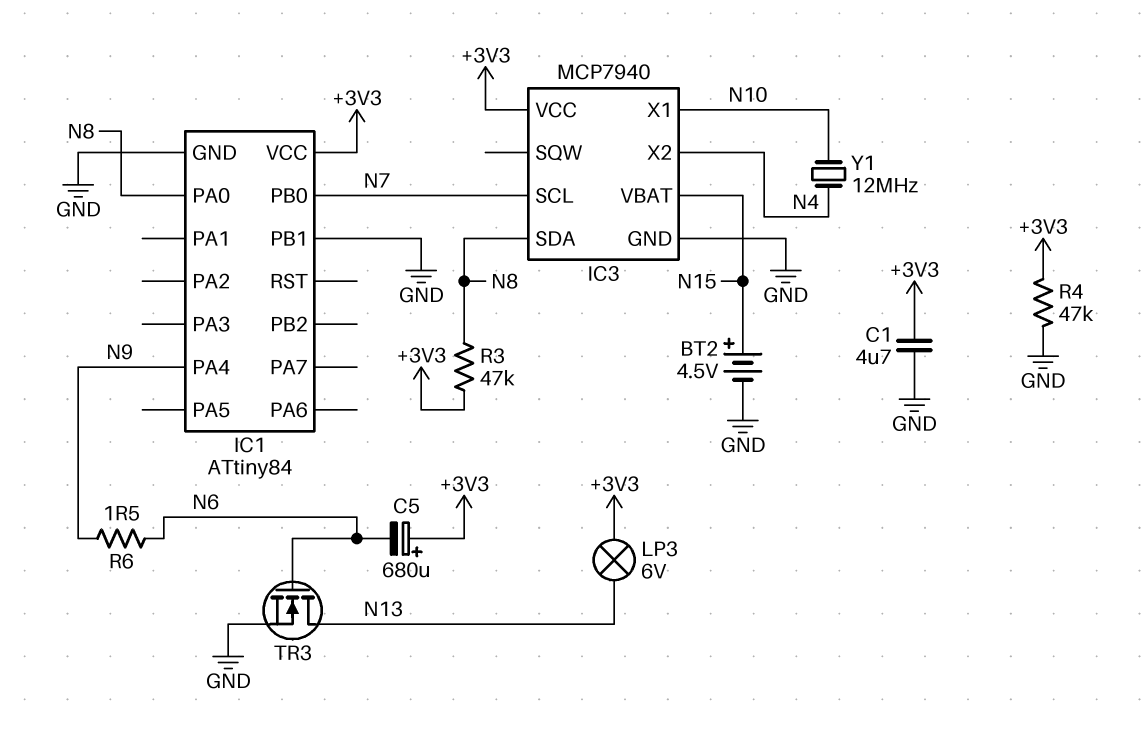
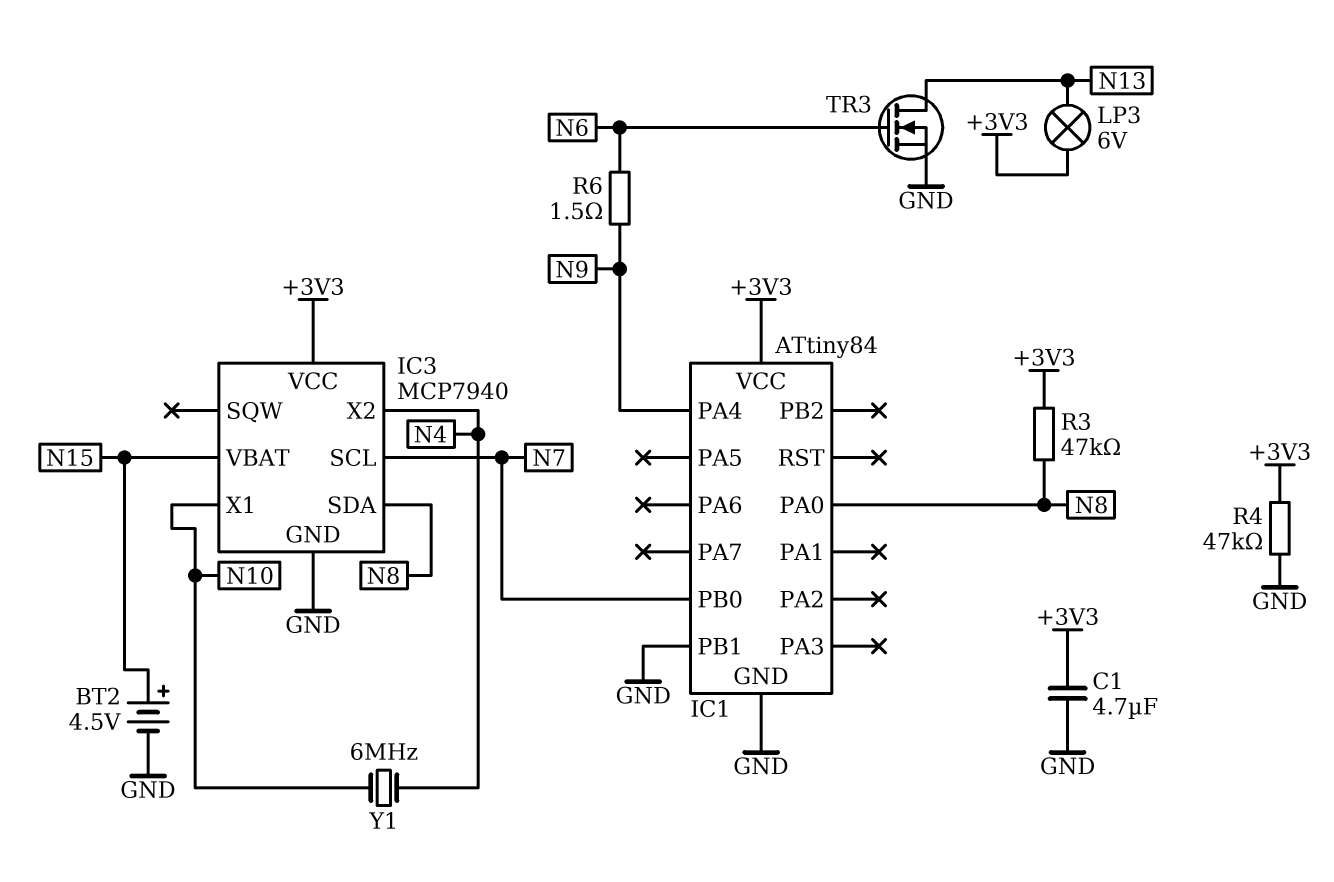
C5: 680uF (plus +3V3, minus N6) -> none
Y1: 12MHz (N4, N10) -> 6MHz (N4, N10)

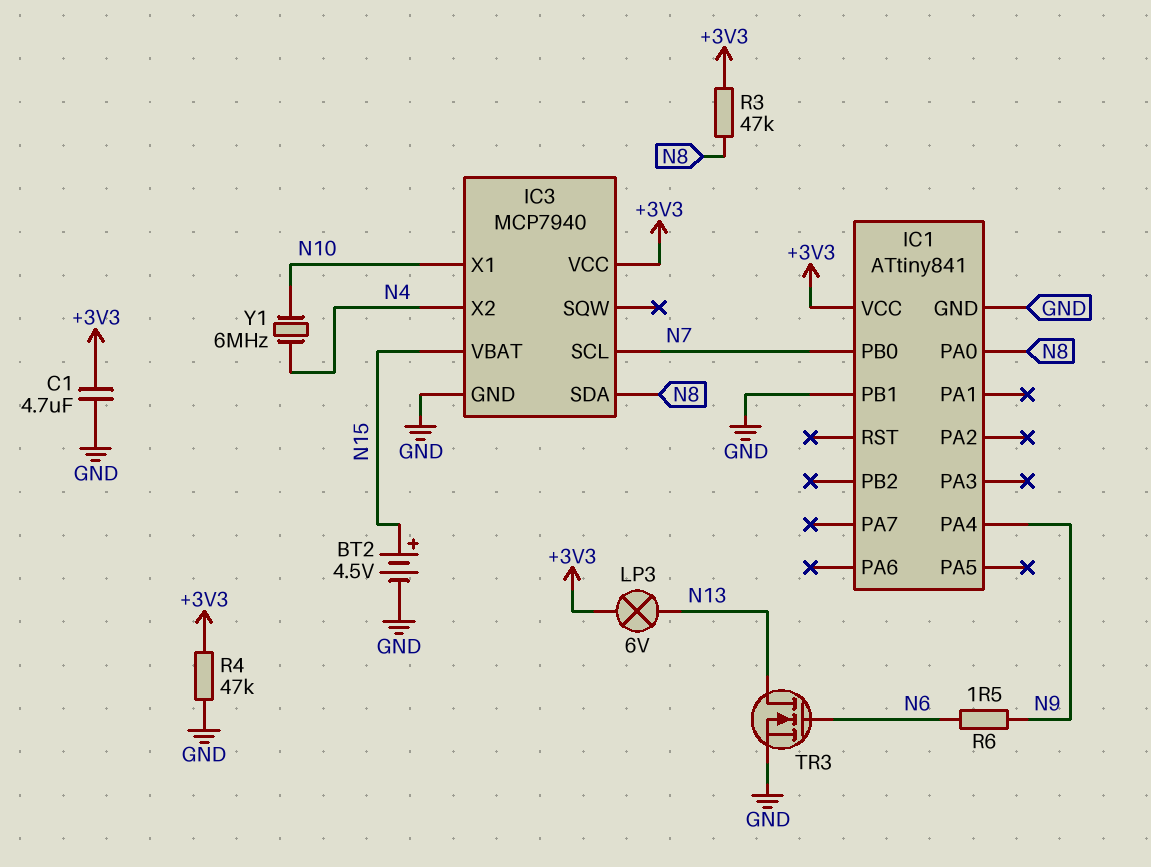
IC1: ATtiny84 -> ATtiny841

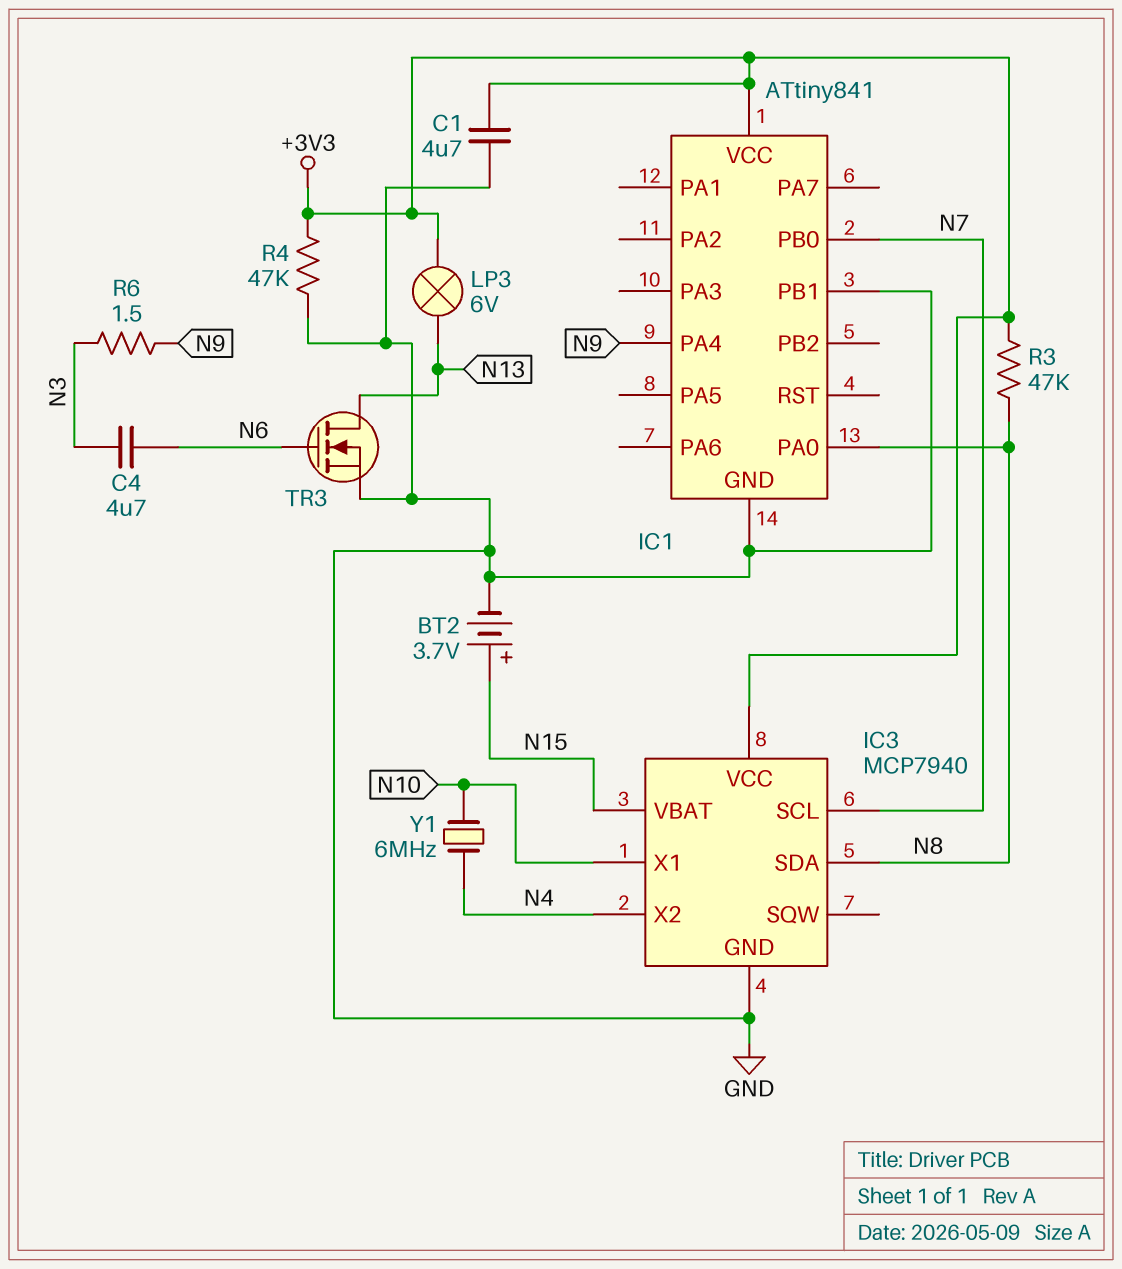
BT2: 4.5V (plus N15, minus GND) -> 3.7V (plus N15, minus GND)
C4: none -> 4.7uF (N3, N6)
R6: 1.5 (N6, N9) -> 1.5 (N3, N9)

